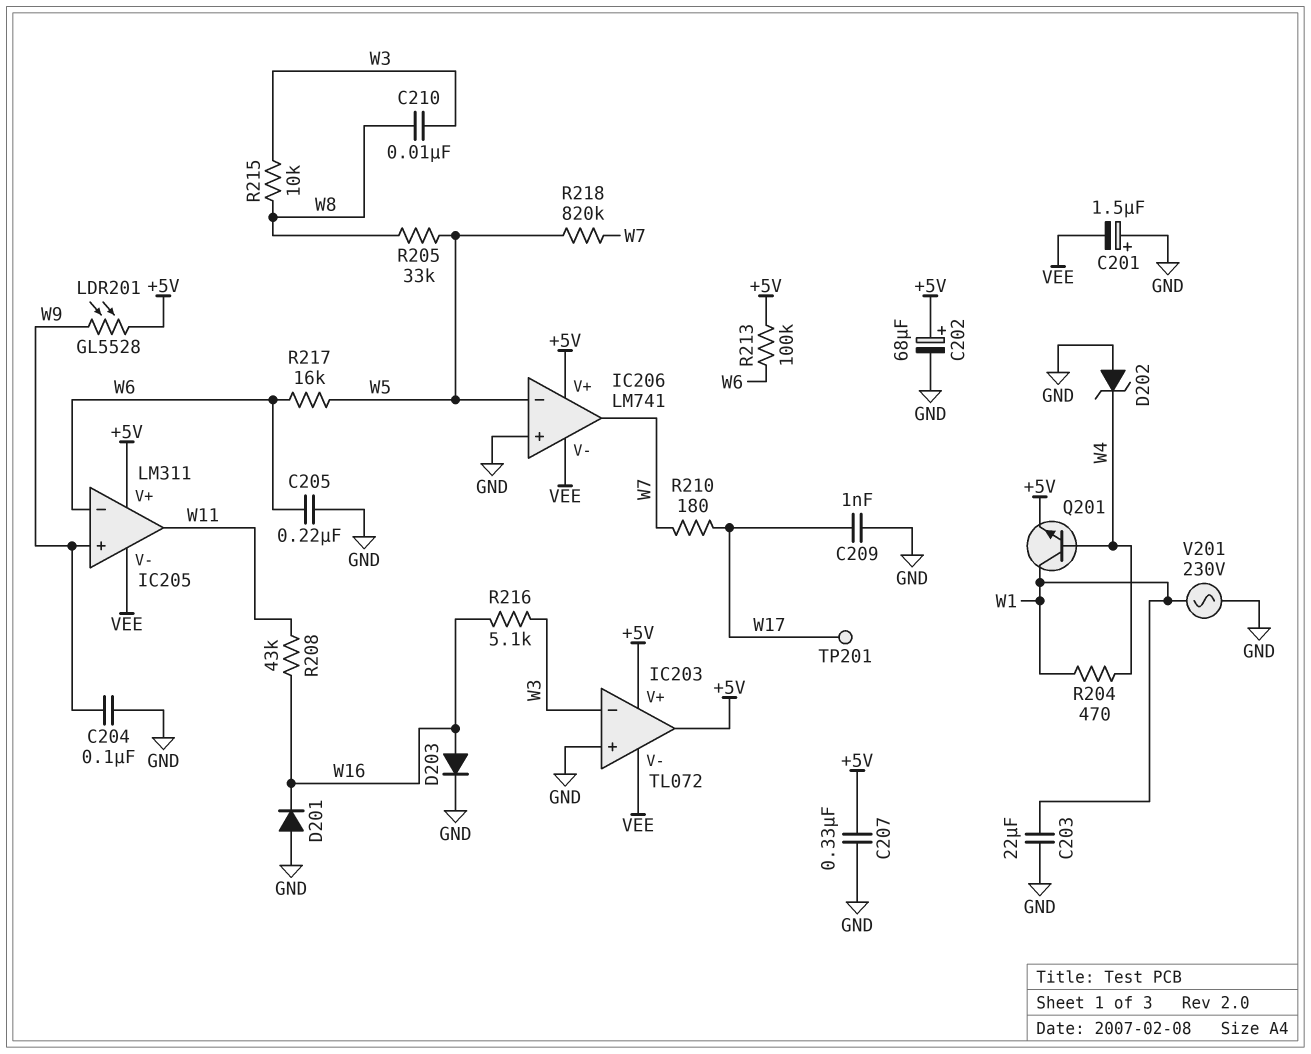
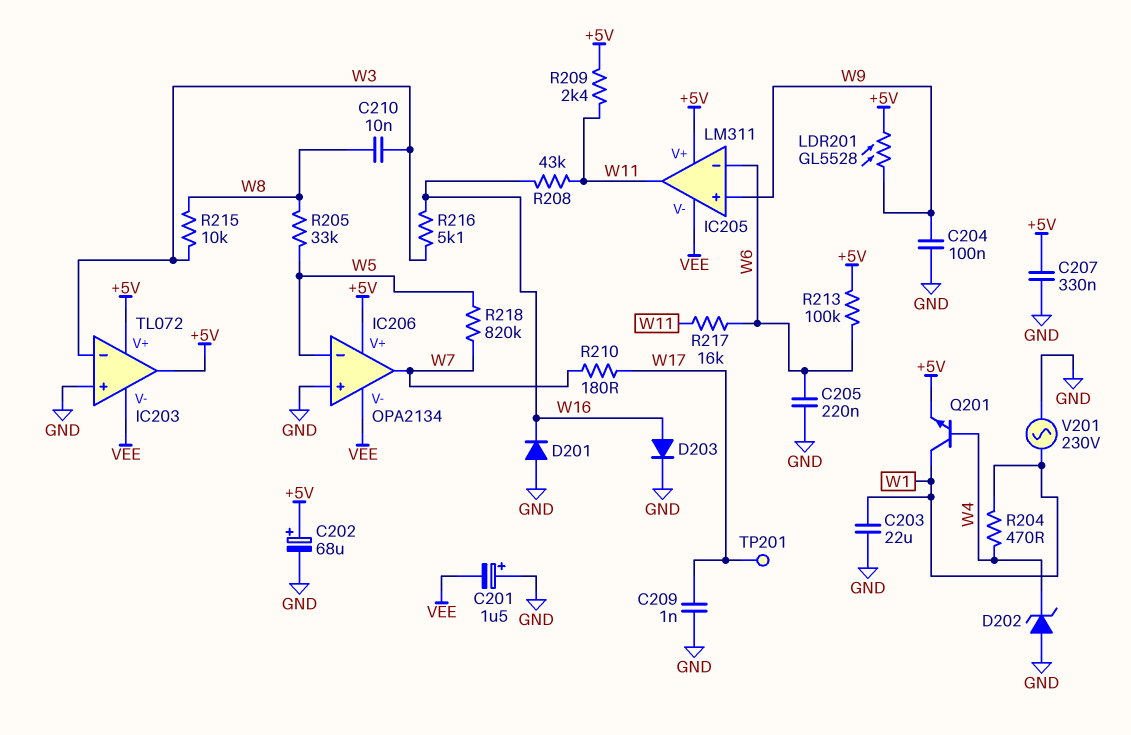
IC206: LM741 -> OPA2134
R209: none -> 2.4k (+5V, W11)
R217: 16k (W5, W6) -> 16k (W6, W11)

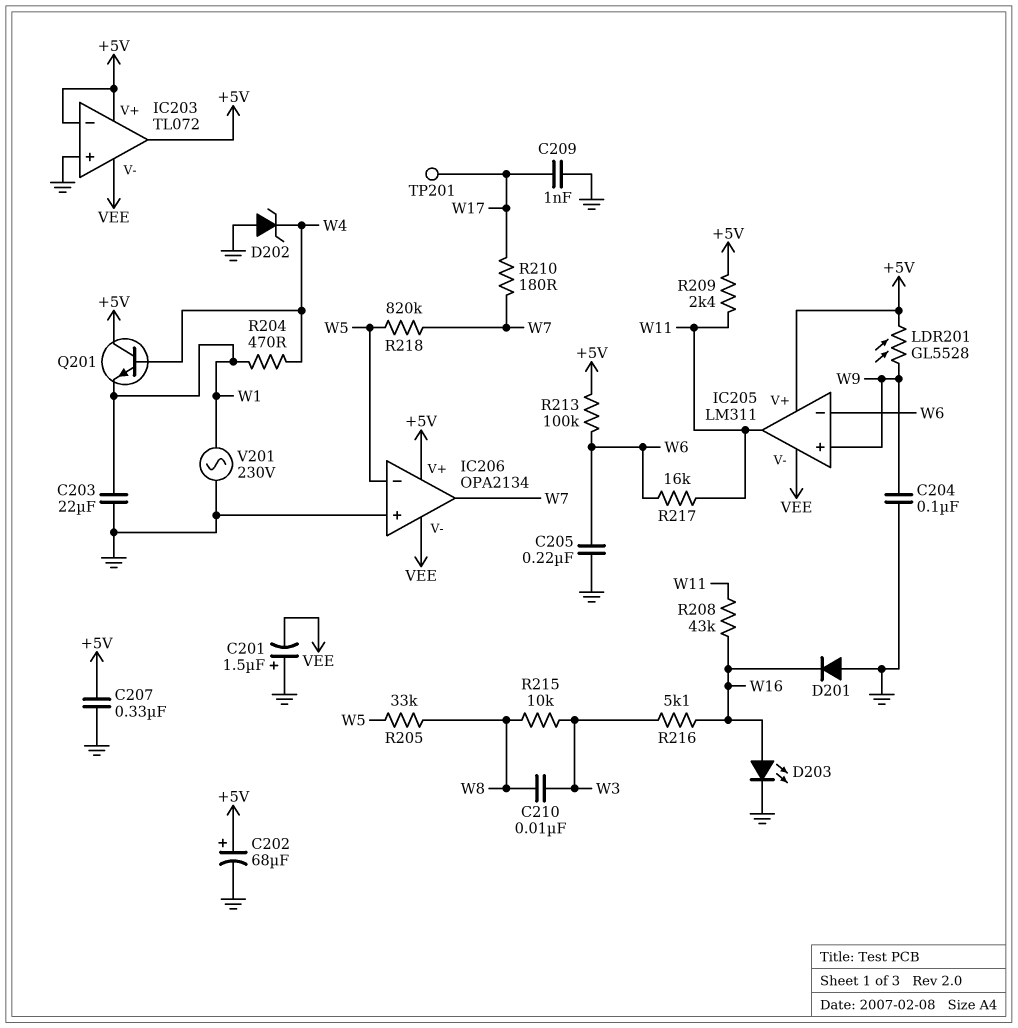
D203: diode (A W16, K GND) -> LED (A W16, K GND)
IC203 pin in-: W3 -> +5V
Q201: NPN (B W4, C W1, E +5V) -> NPN (B W4, C +5V, E W1)

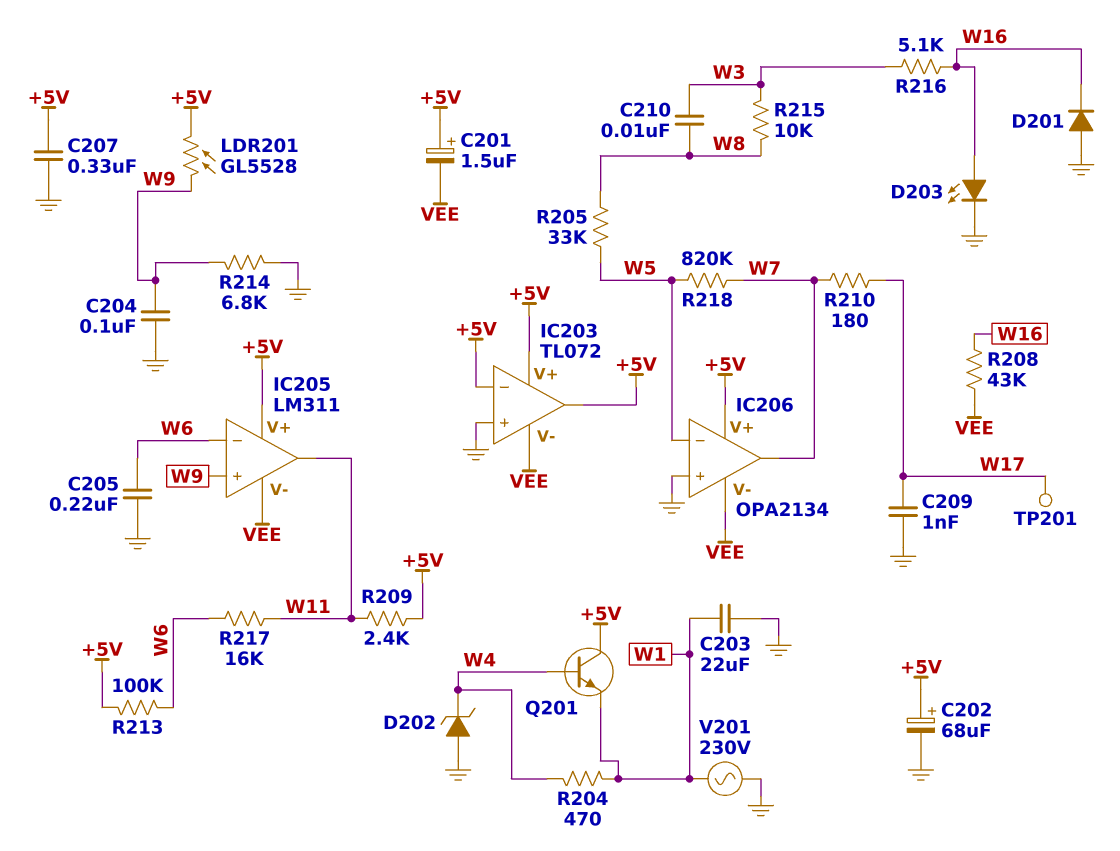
C201: 1.5uF (plus GND, minus VEE) -> 1.5uF (plus +5V, minus VEE)
R208: 43k (W11, W16) -> 43k (VEE, W16)
R214: none -> 6.8k (GND, W9)

